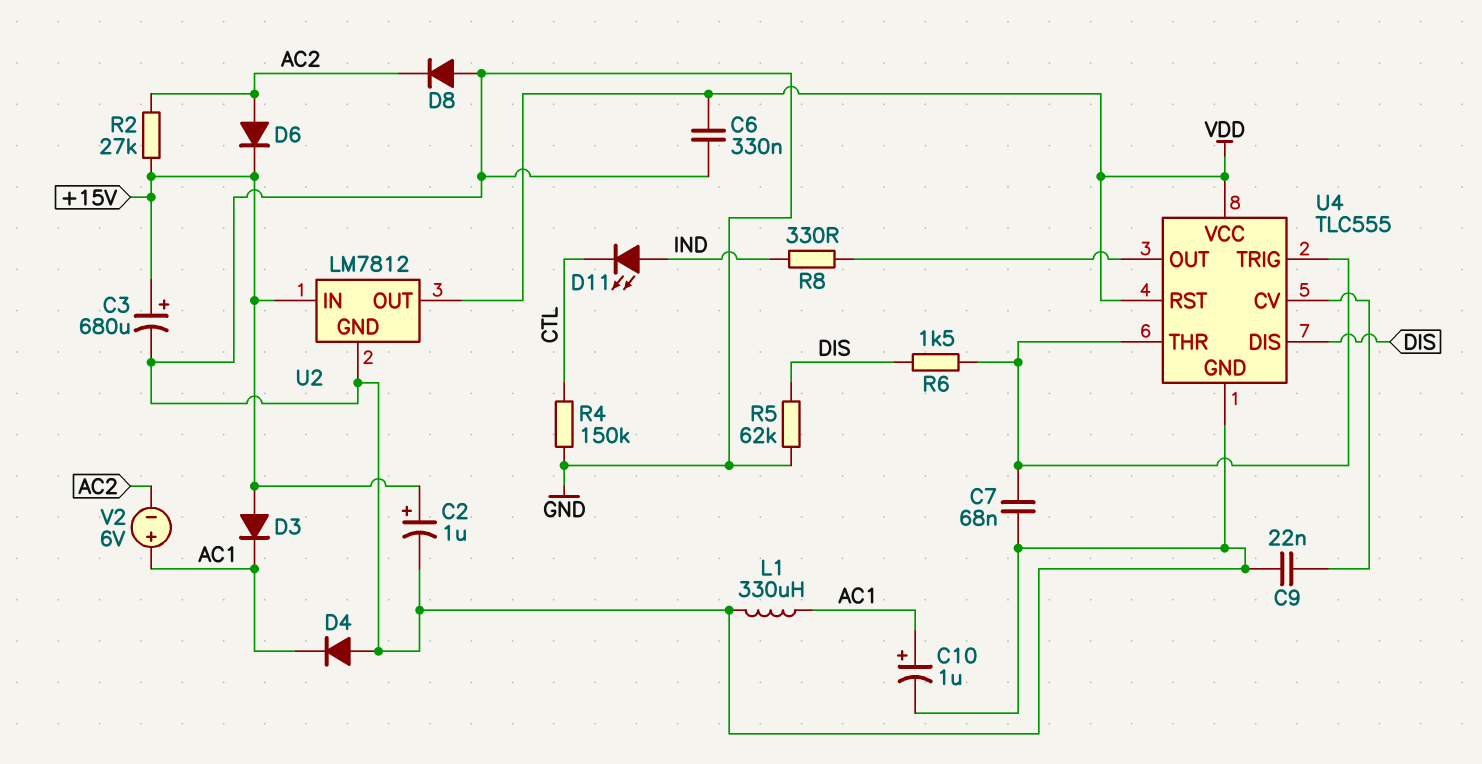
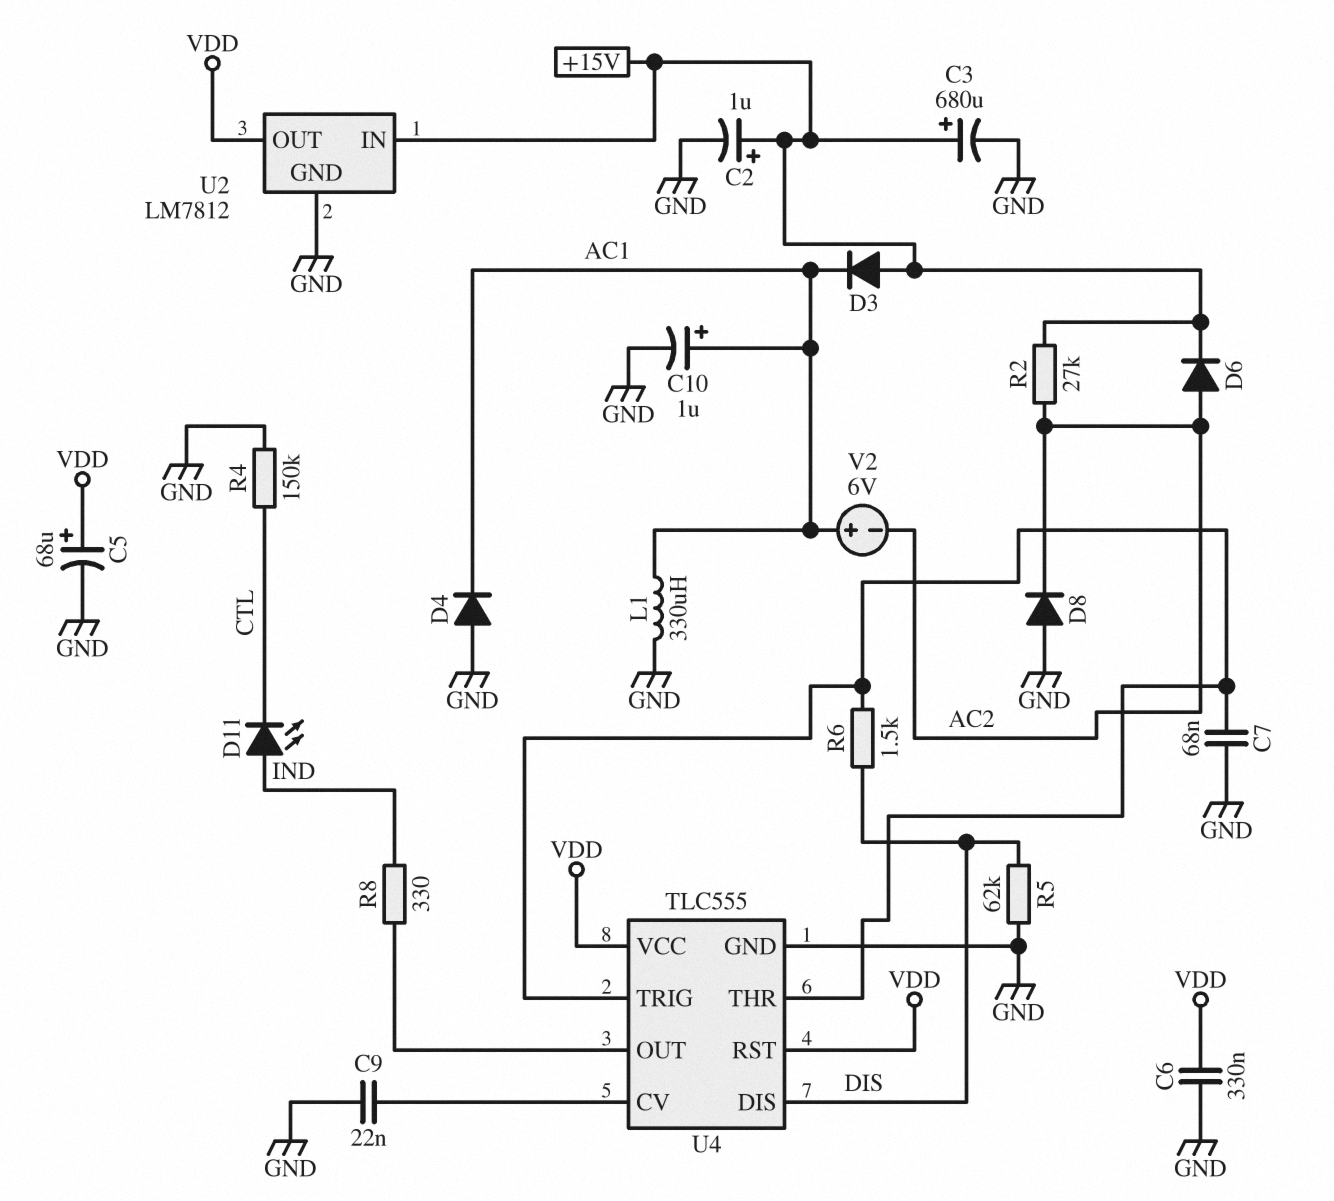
C5: none -> 68uF (plus VDD, minus GND)

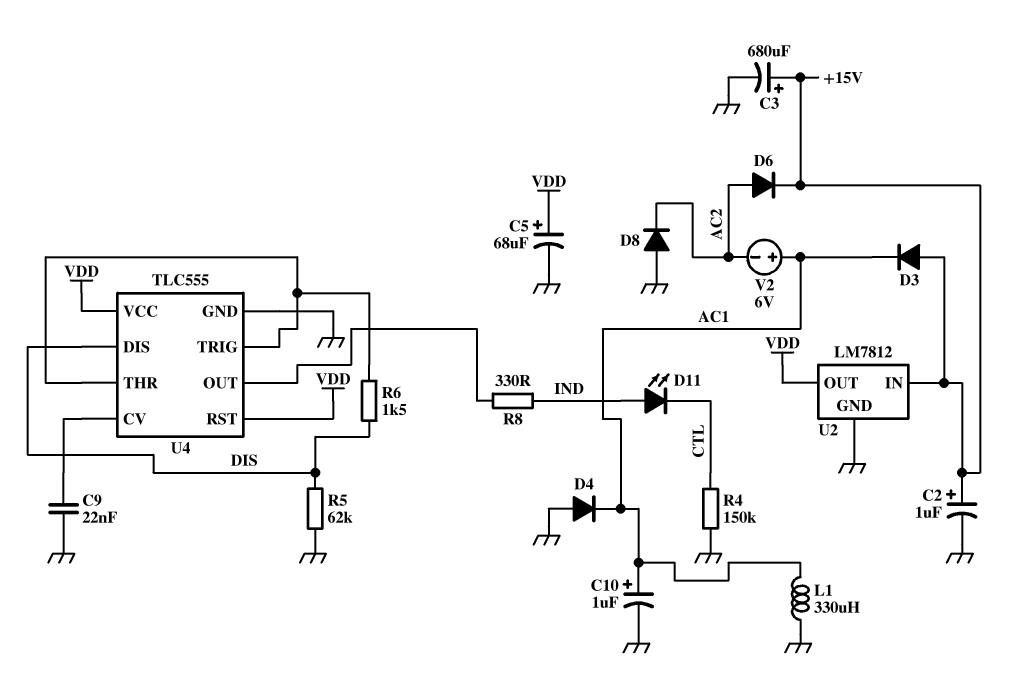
C6: 330nF (GND, VDD) -> none
C7: 68nF (GND, U4/THR) -> none
R2: 27k (+15V, AC2) -> none

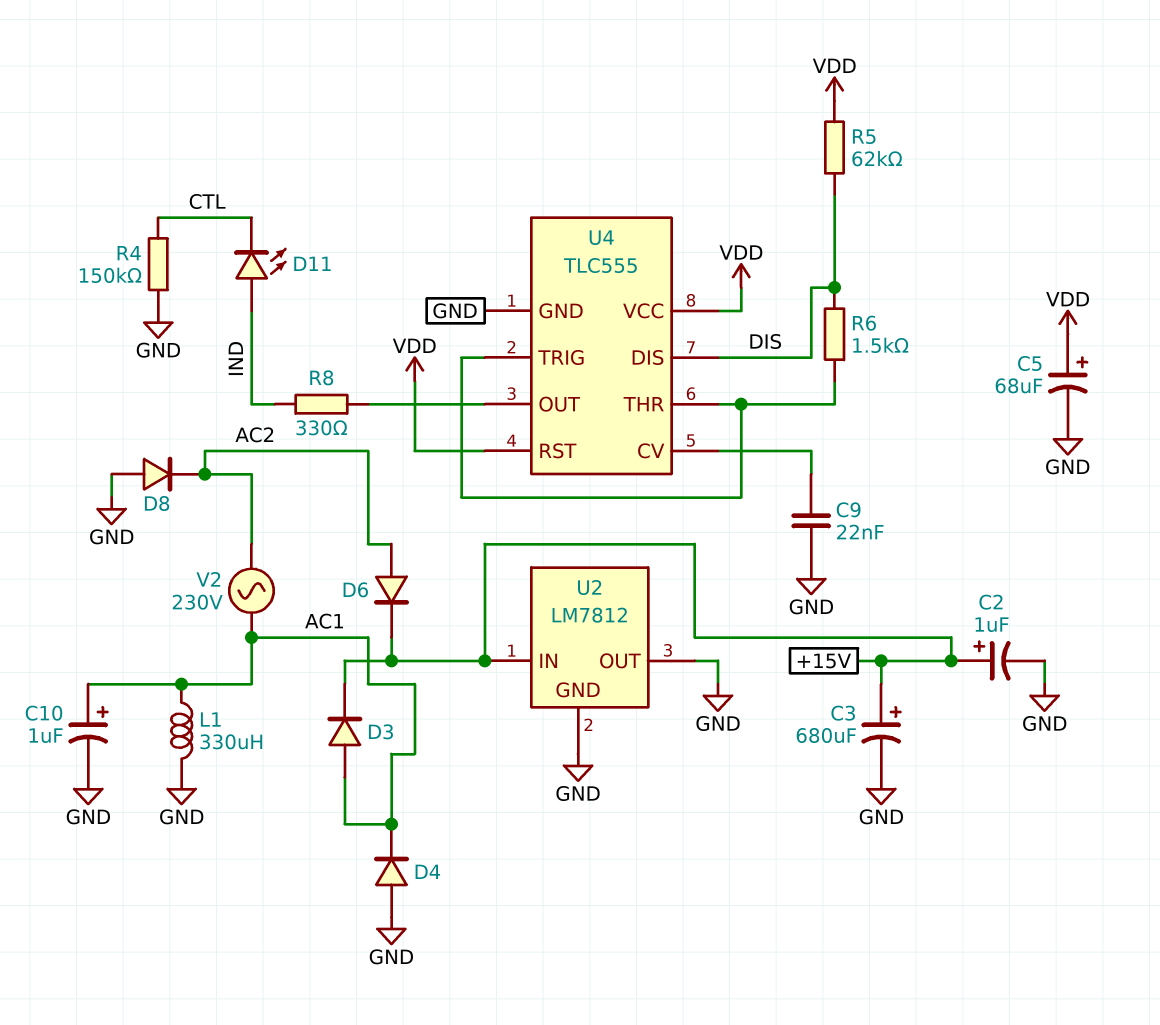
D3: diode (A +15V, K AC1) -> diode (A AC1, K +15V)
R5: 62k (DIS, GND) -> 62k (DIS, VDD)
U2 pin OUT: VDD -> GND
V2: 6V (plus AC1, minus AC2) -> AC 230V (AC1, AC2)

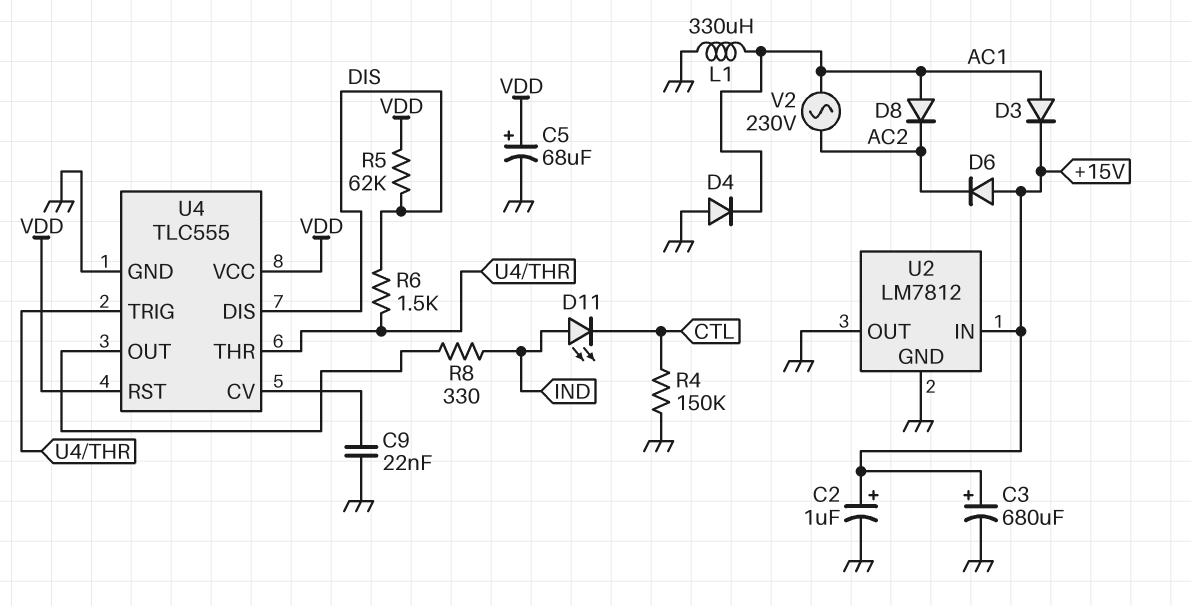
C10: 1uF (plus AC1, minus GND) -> none
D6: diode (A AC2, K +15V) -> diode (A +15V, K AC2)
D8: diode (A GND, K AC2) -> diode (A AC1, K AC2)

